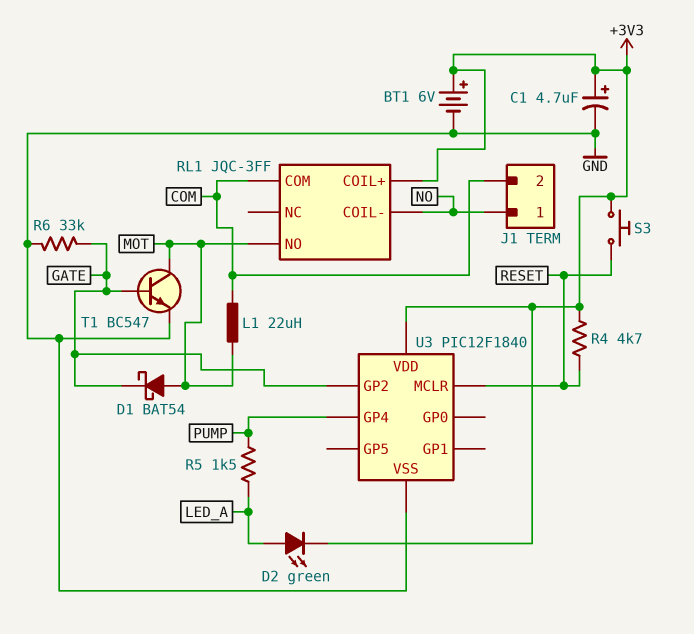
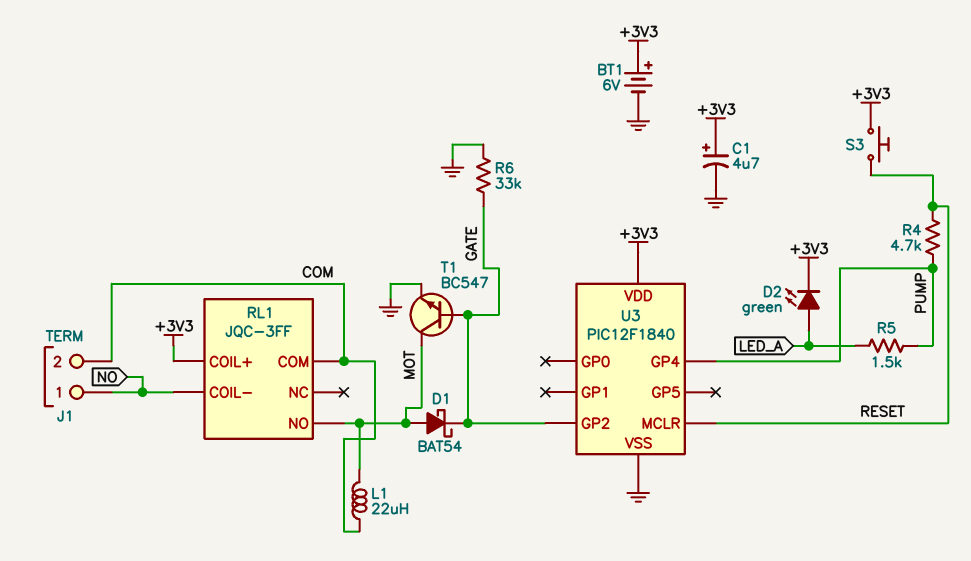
R4: 4.7k (+3V3, RESET) -> 4.7k (PUMP, RESET)

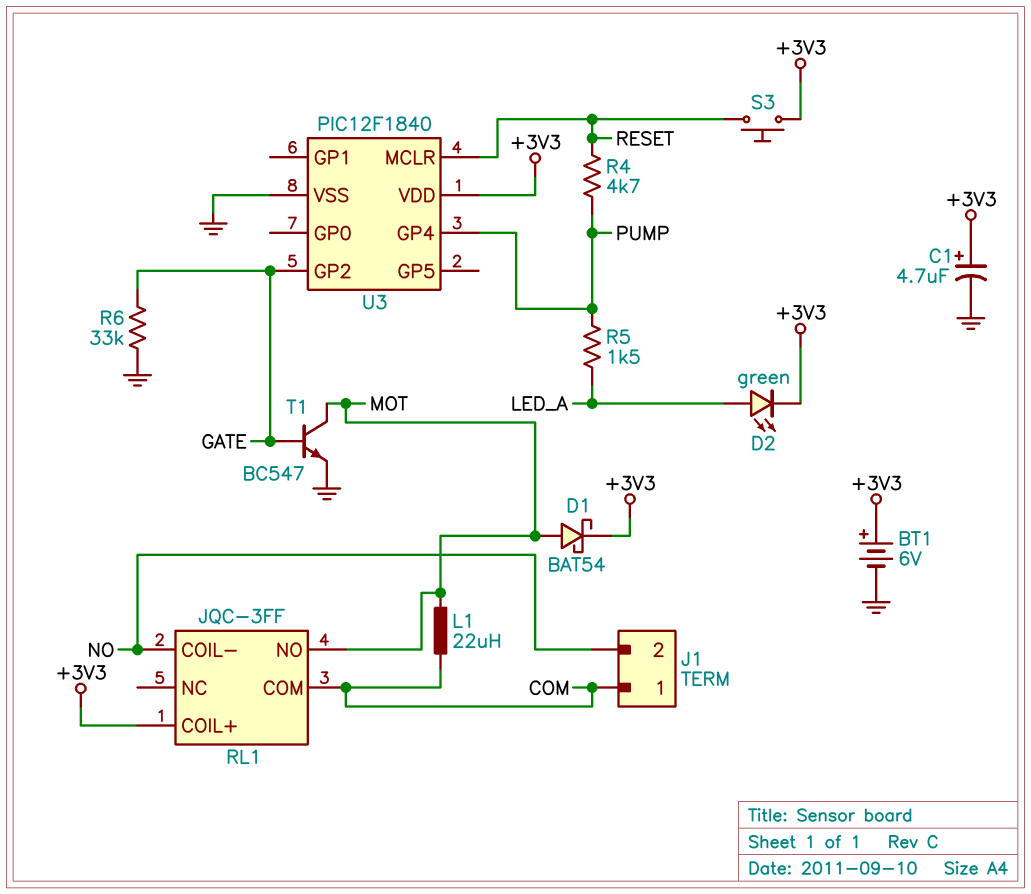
D1: schottky BAT54 (A MOT, K GATE) -> schottky BAT54 (A MOT, K +3V3)
J1 pin 1: NO -> COM
J1 pin 2: COM -> NO

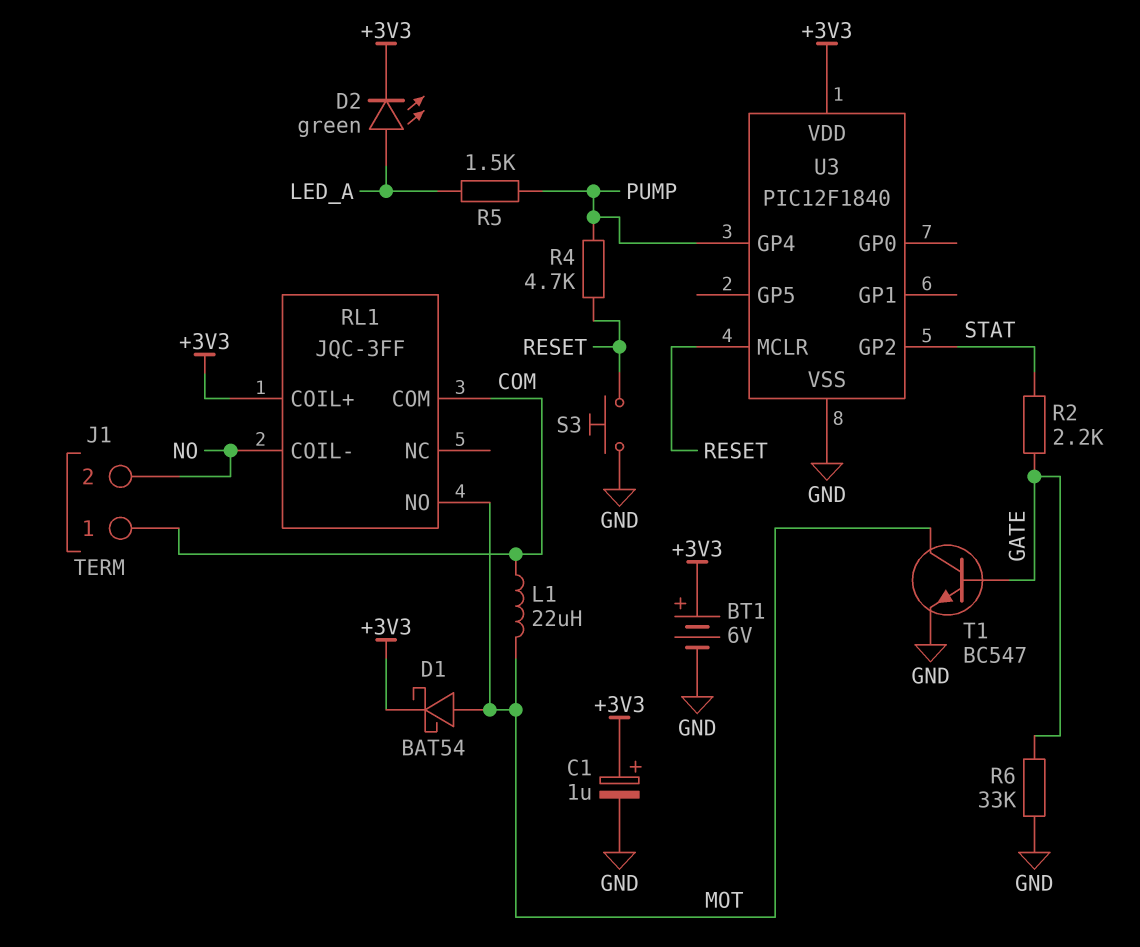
C1: 4.7uF (plus +3V3, minus GND) -> 1uF (plus +3V3, minus GND)
R2: none -> 2.2k (GATE, STAT)
S3: button (+3V3, RESET) -> button (GND, RESET)
U3 pin GP2: GATE -> STAT

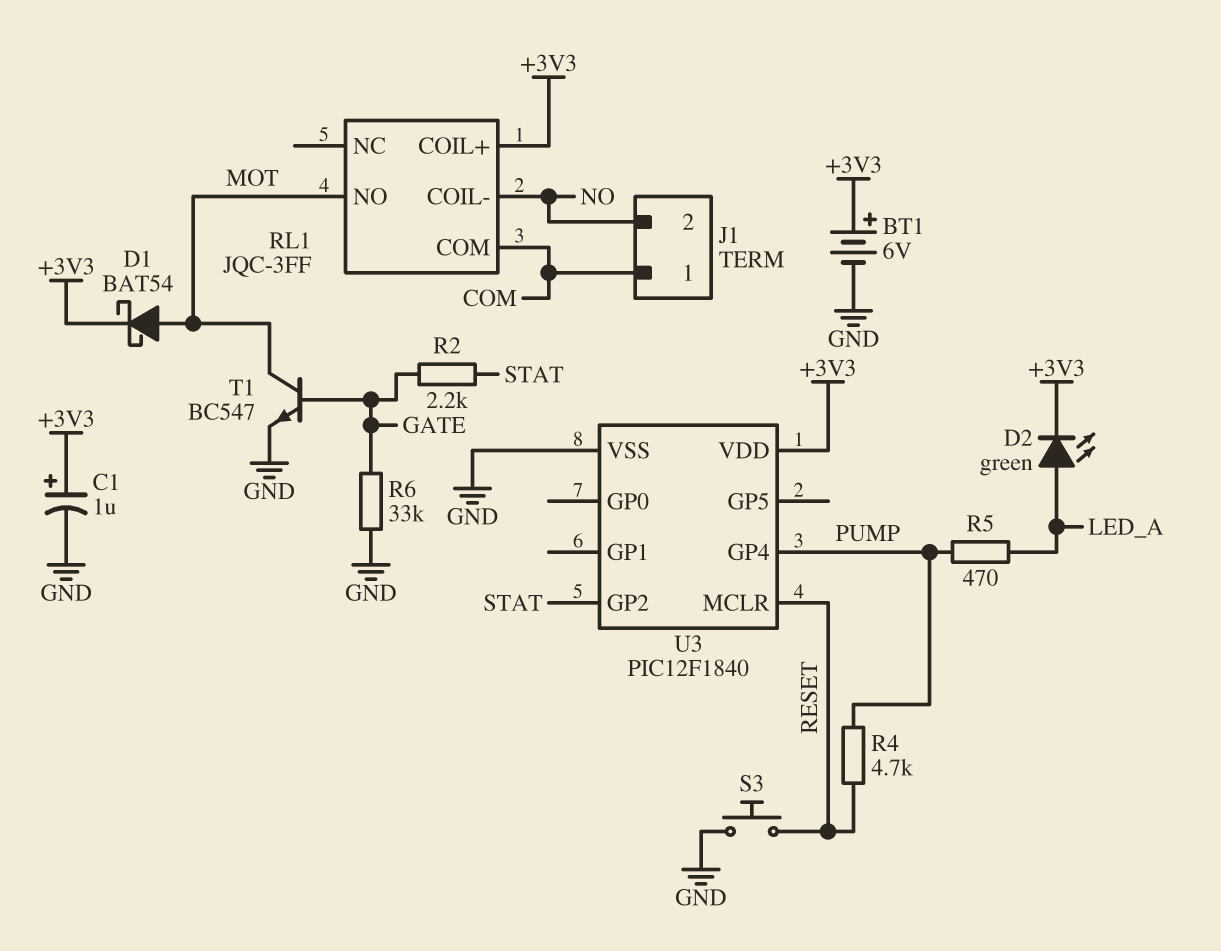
L1: 22uH (COM, MOT) -> none
R5: 1.5k (LED_A, PUMP) -> 470 (LED_A, PUMP)

